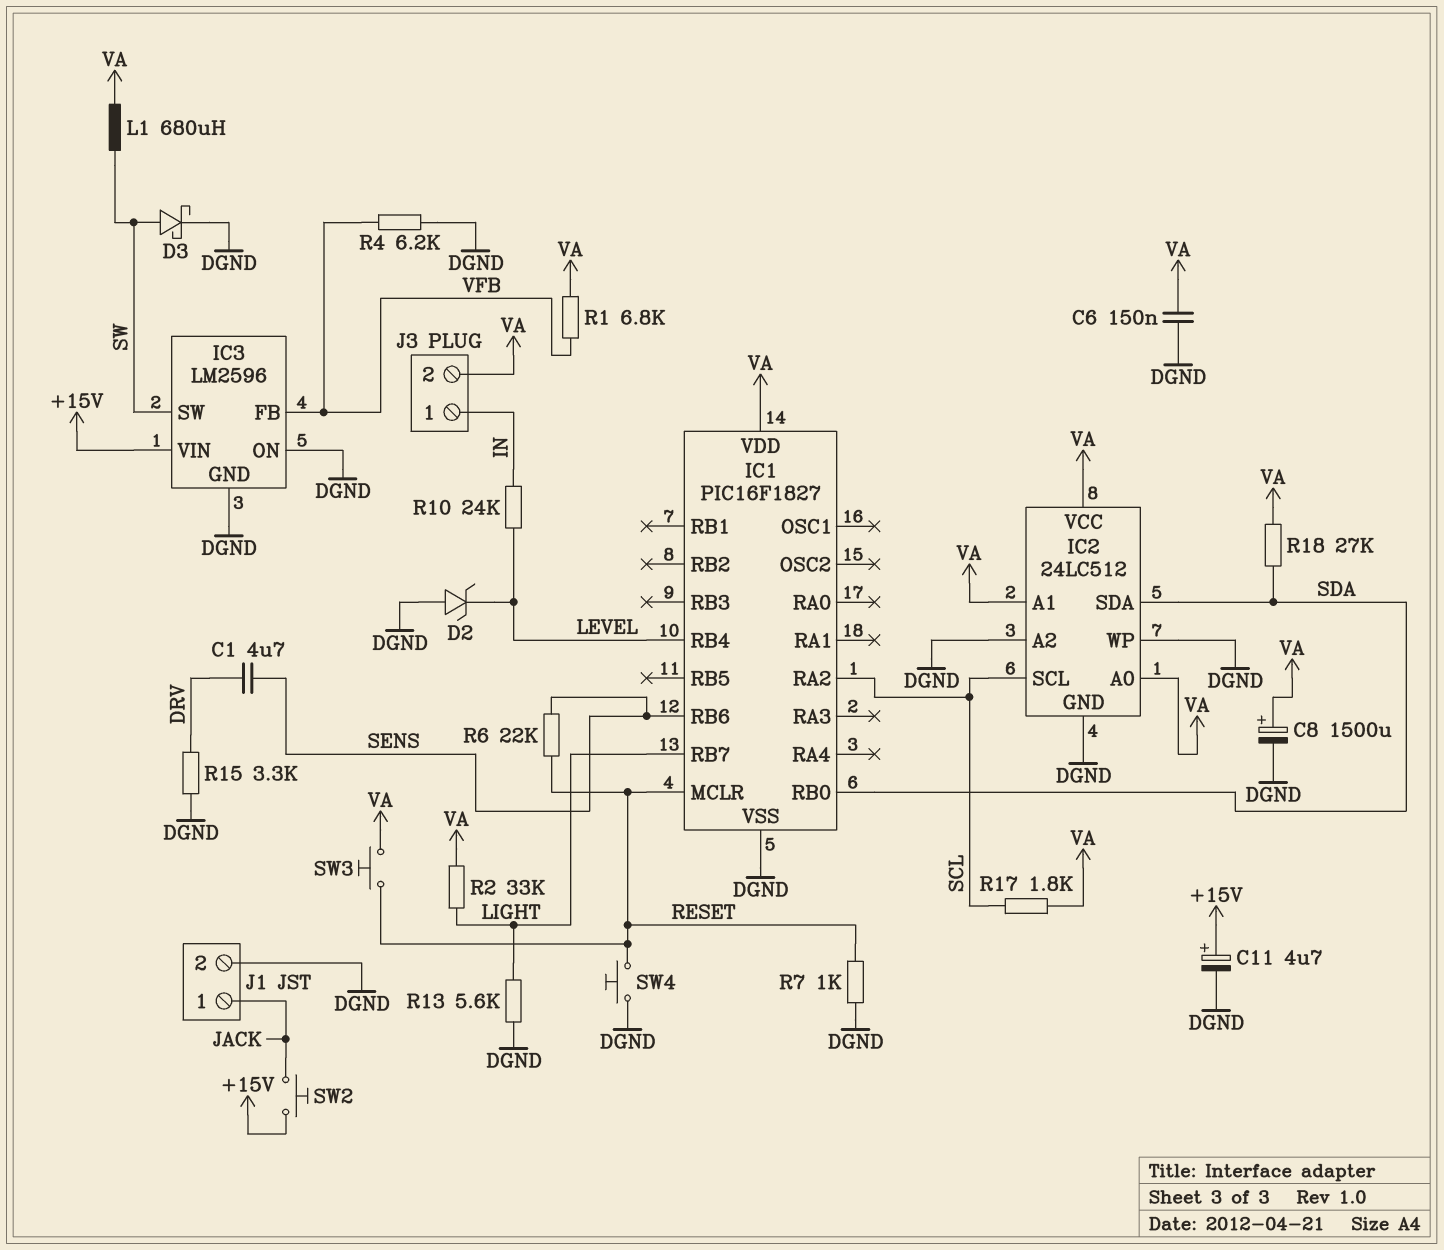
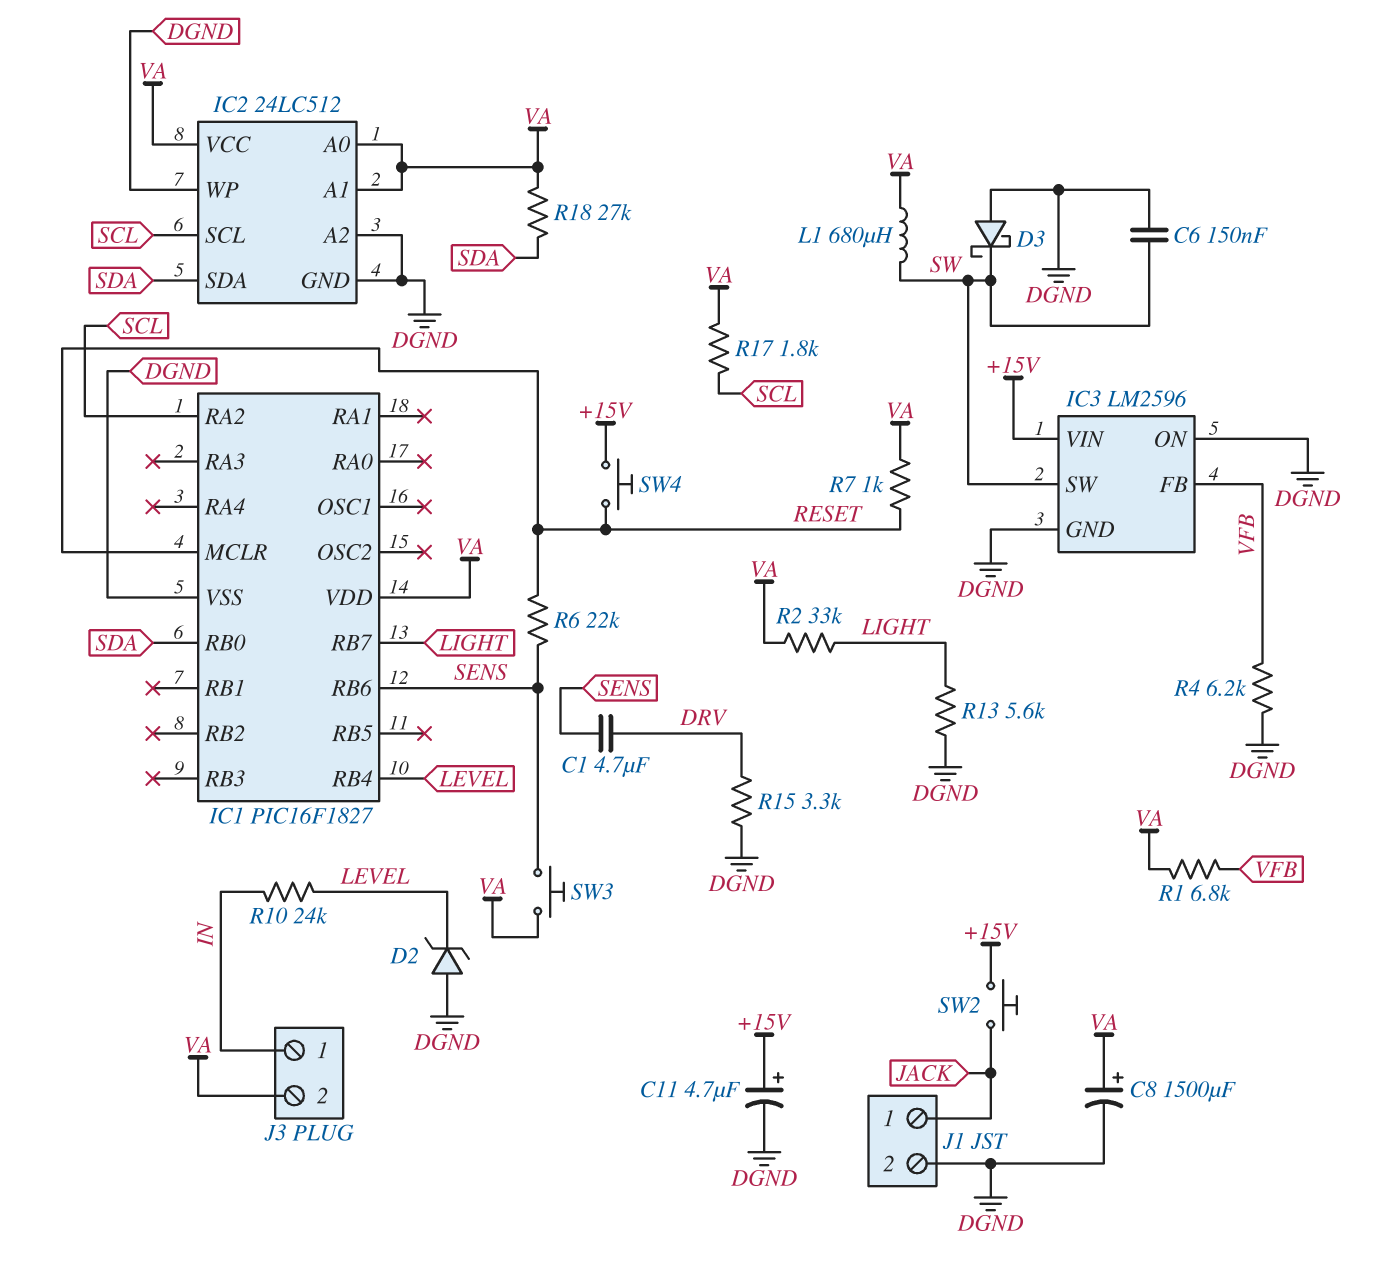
C6: 150nF (DGND, VA) -> 150nF (DGND, SW)
D3: schottky (A SW, K DGND) -> schottky (A DGND, K SW)
R7: 1k (DGND, RESET) -> 1k (RESET, VA)
SW3: button (RESET, VA) -> button (SENS, VA)
SW4: button (DGND, RESET) -> button (+15V, RESET)

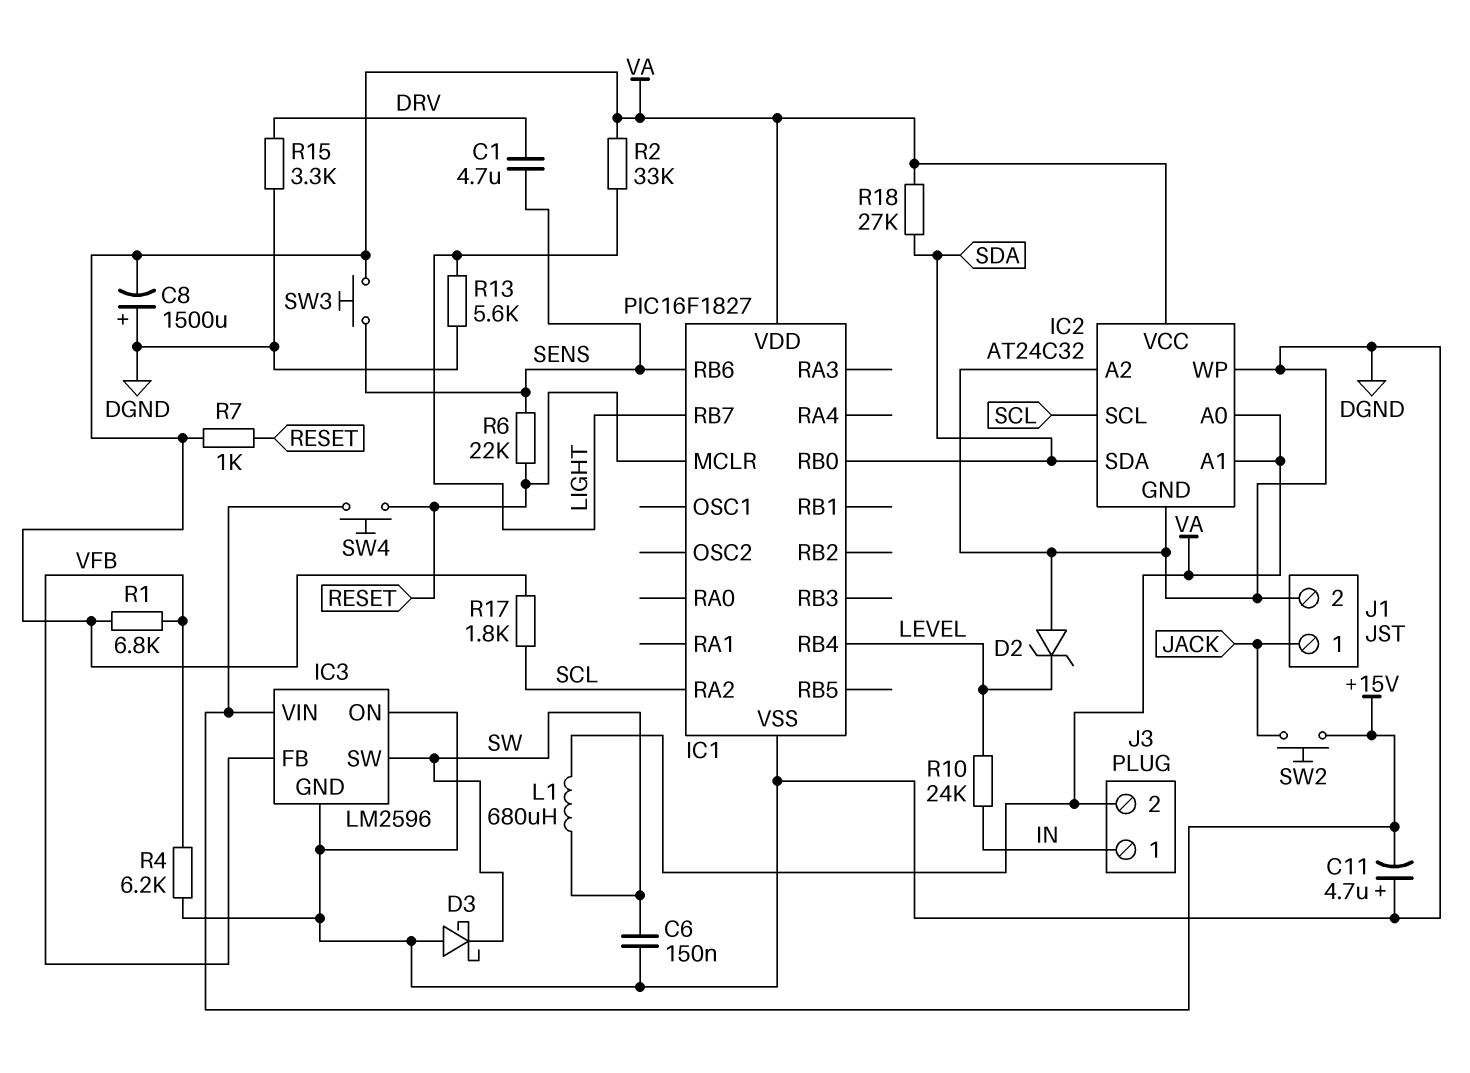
C8: 1500uF (plus VA, minus DGND) -> 1500uF (plus DGND, minus VA)
C11: 4.7uF (plus +15V, minus DGND) -> 4.7uF (plus DGND, minus +15V)
IC2: 24LC512 -> AT24C32

